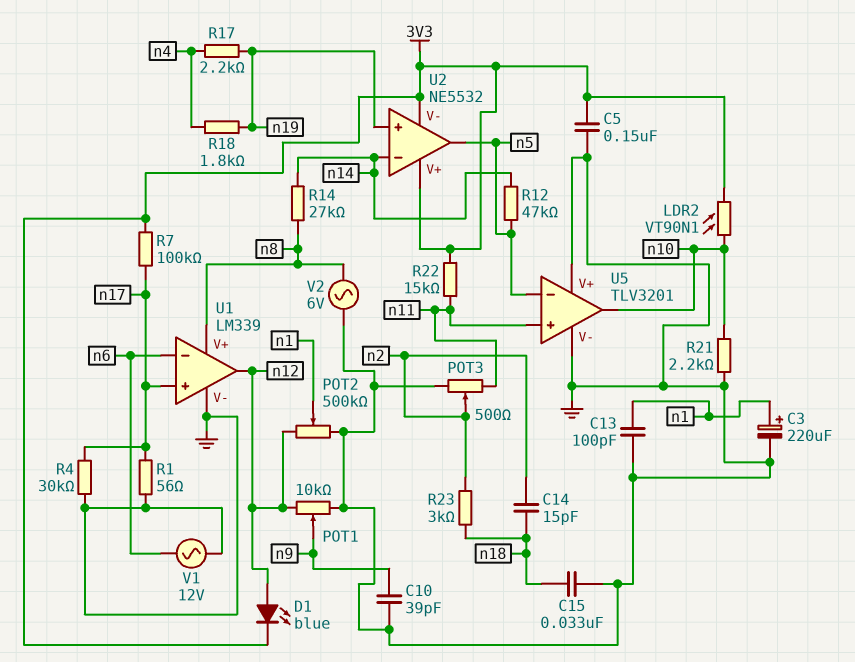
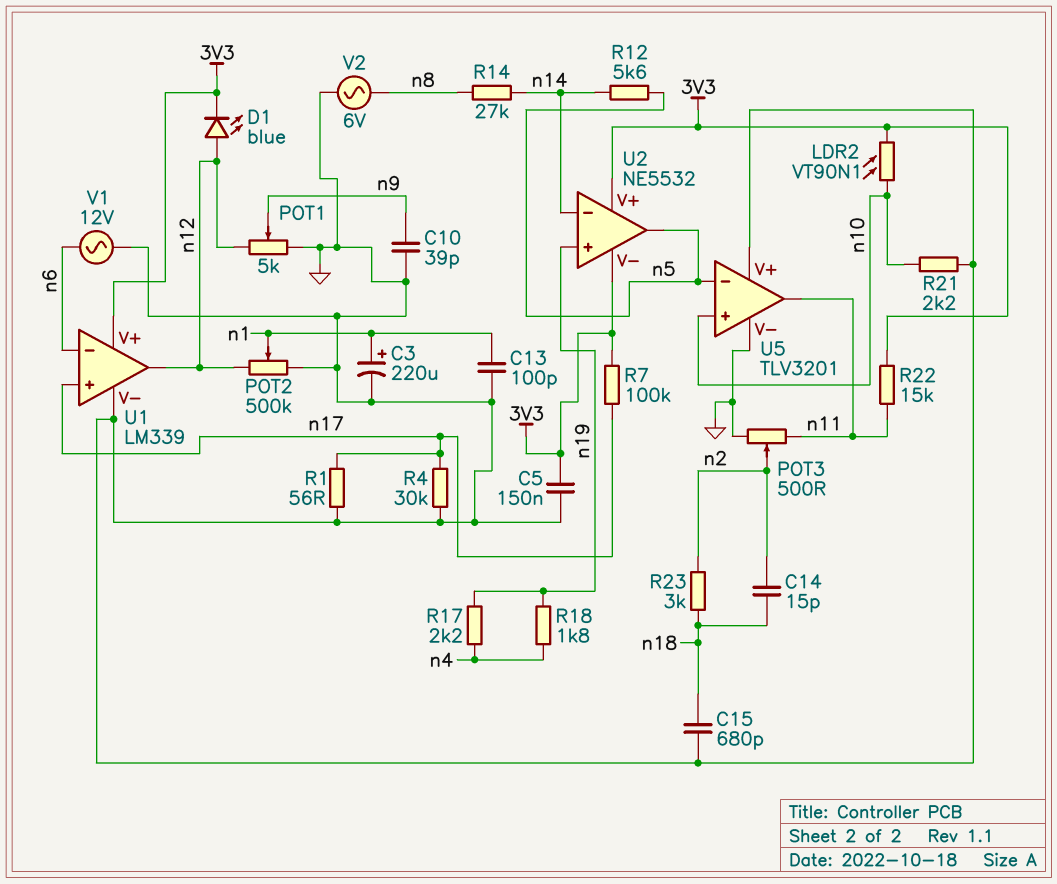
C15: 33nF (GND, n18) -> 680pF (GND, n18)
POT1: 10k (GND, n12, wiper n9) -> 5k (GND, n12, wiper n9)
R12: 47k (n5, n14) -> 5.6k (n5, n14)
U1 pin V+: n8 -> 3V3
U5 pin in+: n11 -> n10
U5 pin out: n10 -> n11

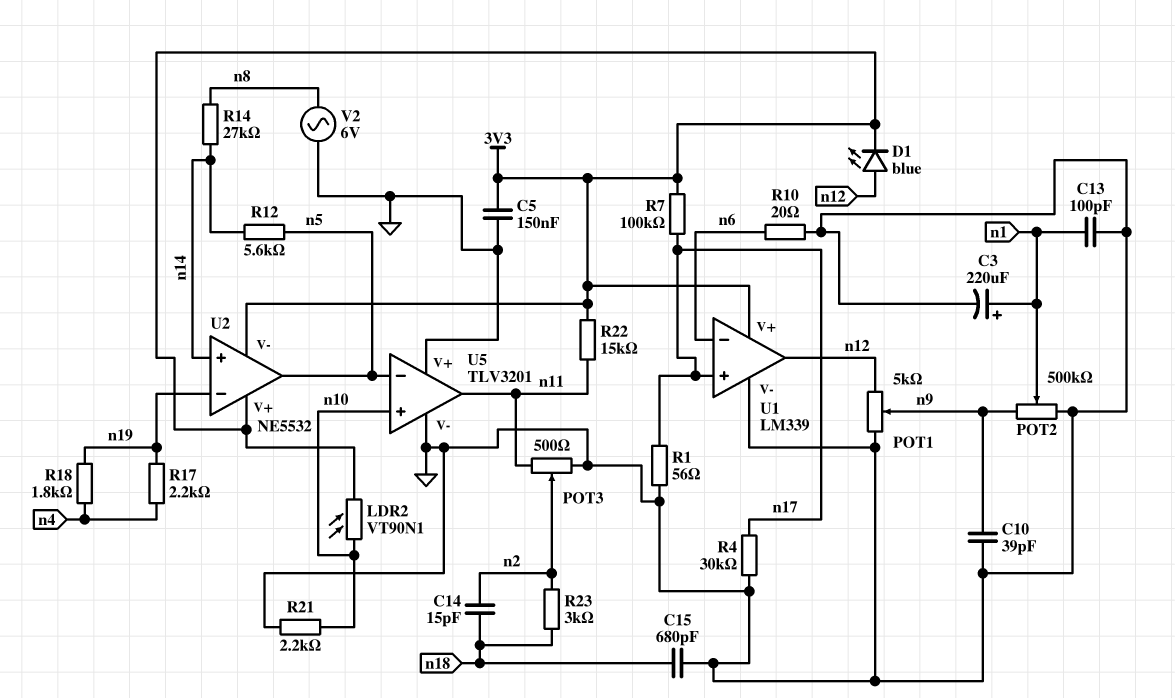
POT2: 500k (GND, n12, wiper n1) -> 500k (GND, n9, wiper n1)
R10: none -> 20 (GND, n6)
U2 pin in+: n19 -> n14
U2 pin in-: n14 -> n19
V1: AC 12V (GND, n6) -> none

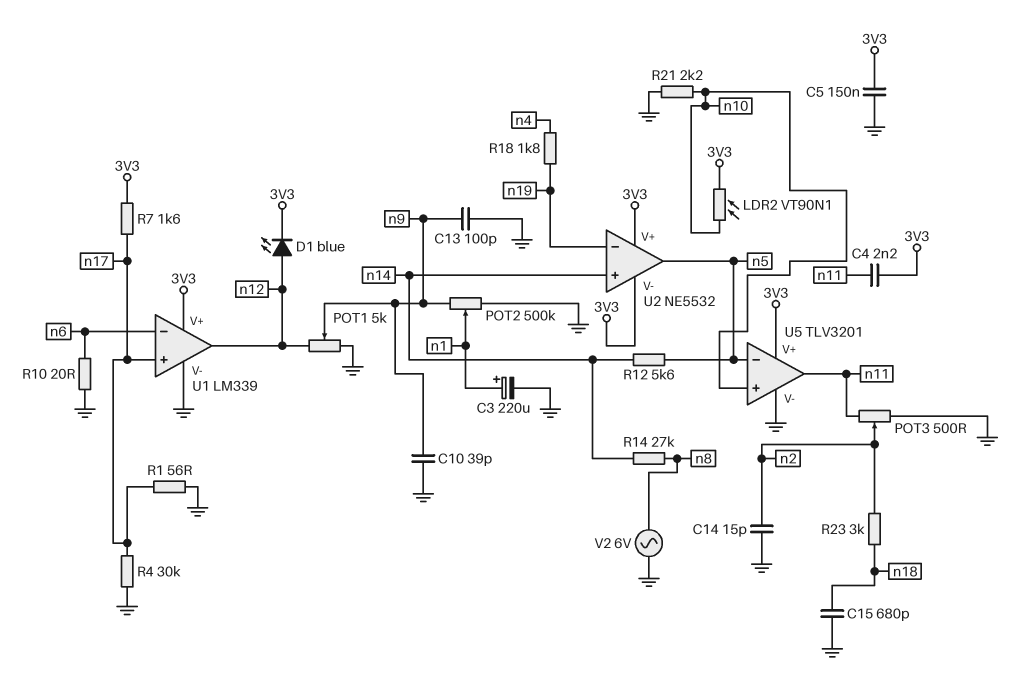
C4: none -> 2.2nF (3V3, n11)
C13: 100pF (GND, n1) -> 100pF (GND, n9)
C14: 15pF (n2, n18) -> 15pF (GND, n2)
R7: 100k (3V3, n17) -> 1.6k (3V3, n17)
R17: 2.2k (n4, n19) -> none
R22: 15k (3V3, n11) -> none
U5 pin V+: GND -> 3V3

